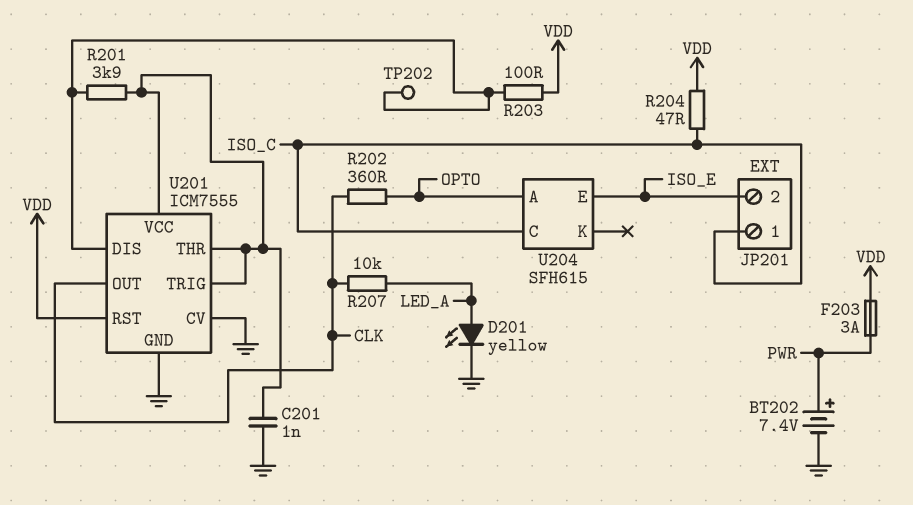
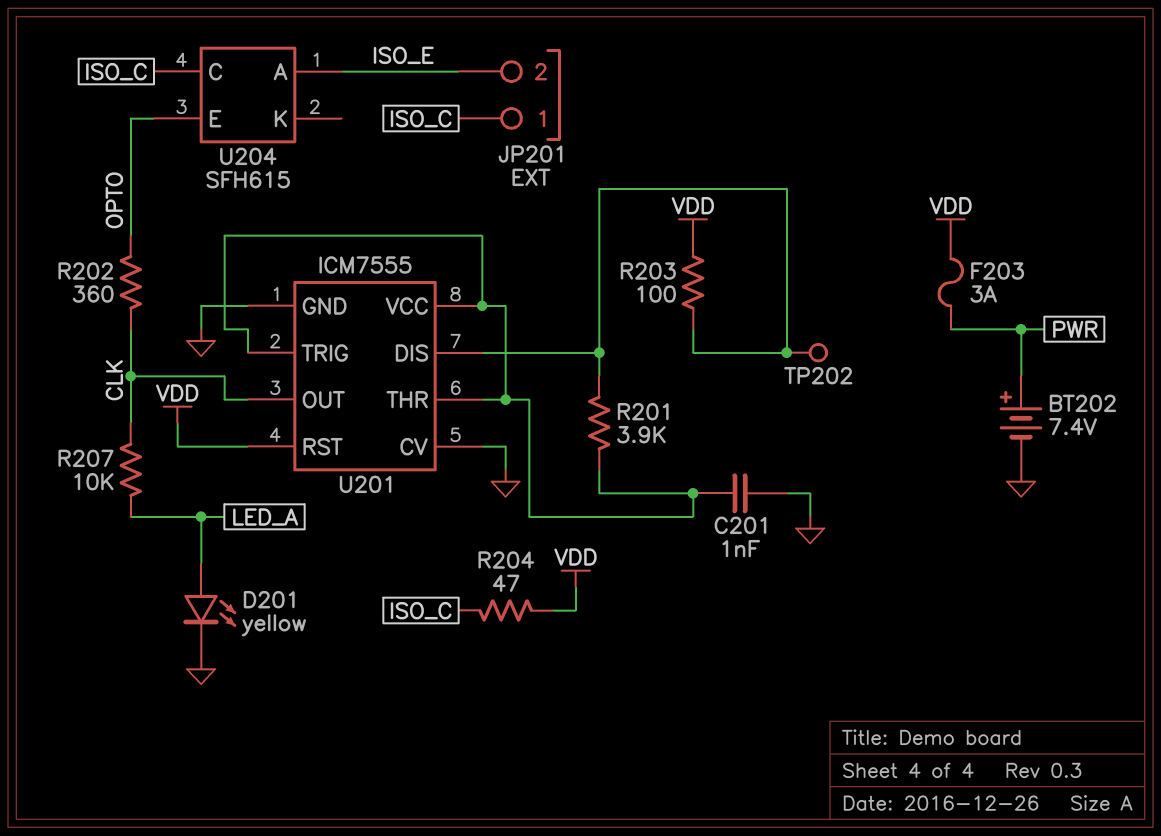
U204 pin A: OPTO -> ISO_E
U204 pin E: ISO_E -> OPTO

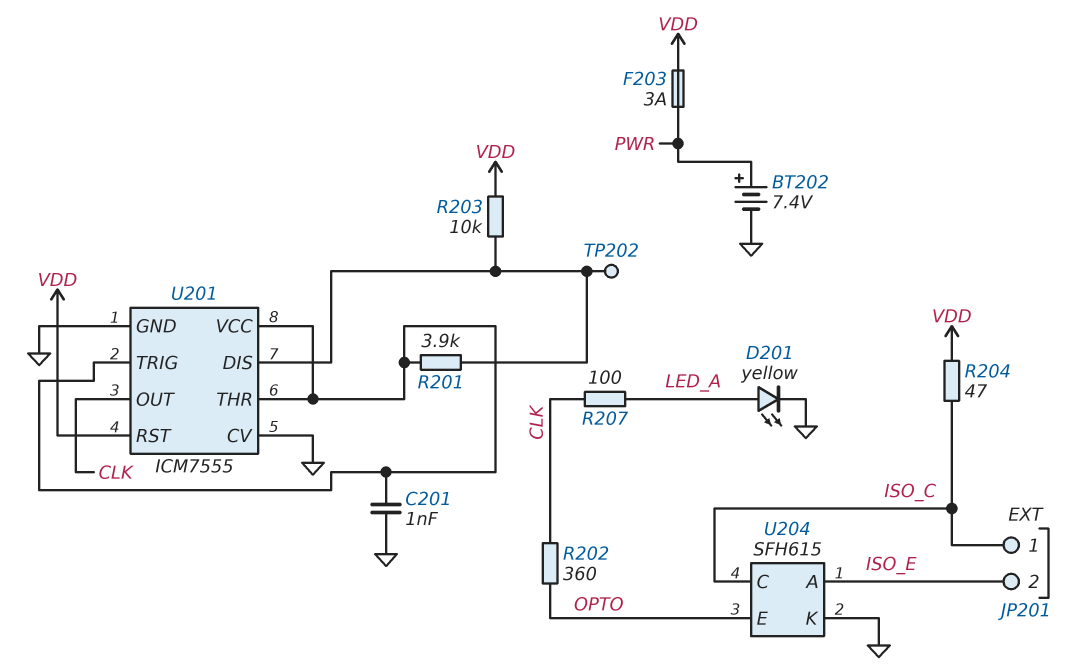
R203: 100 (U201/DIS, VDD) -> 10k (U201/DIS, VDD)
R207: 10k (CLK, LED_A) -> 100 (CLK, LED_A)
U204 pin K: none -> GND

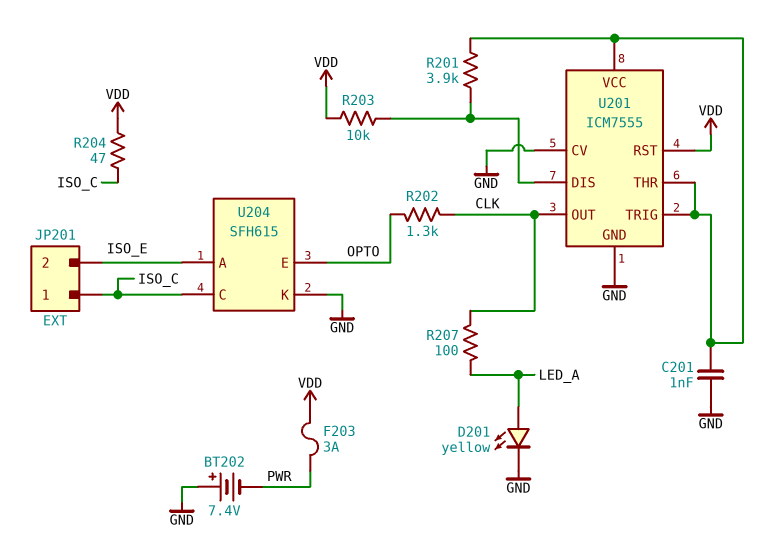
BT202: 7.4V (plus PWR, minus GND) -> 7.4V (plus GND, minus PWR)
R202: 360 (CLK, OPTO) -> 1.3k (CLK, OPTO)
TP202: test point (U201/DIS) -> none

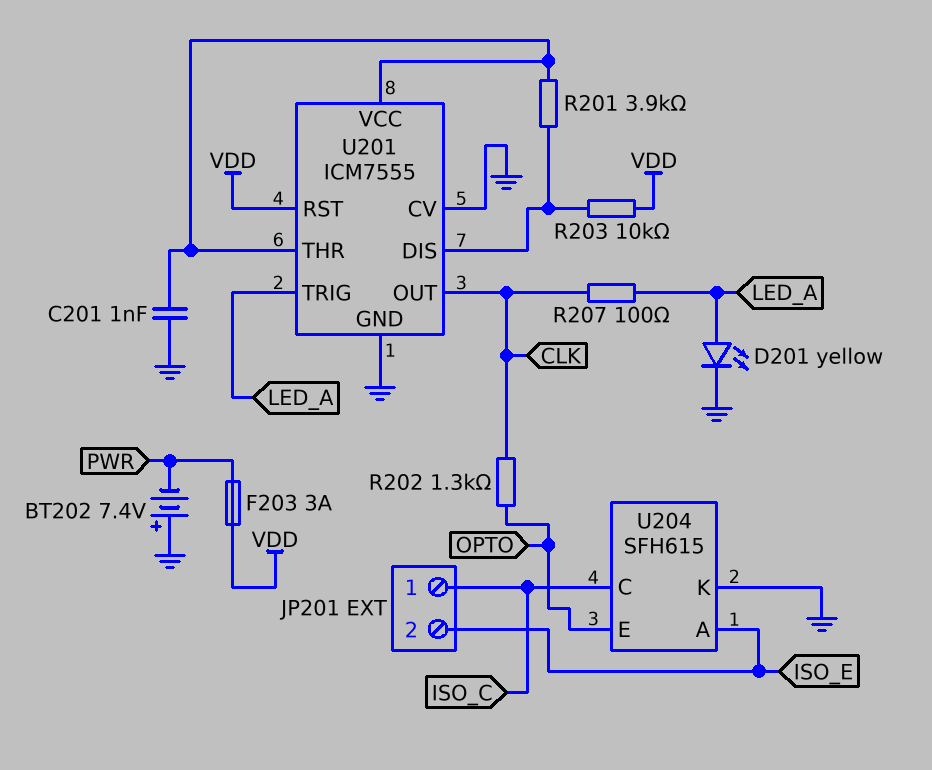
R204: 47 (ISO_C, VDD) -> none
U201 pin TRIG: U201/THR -> LED_A

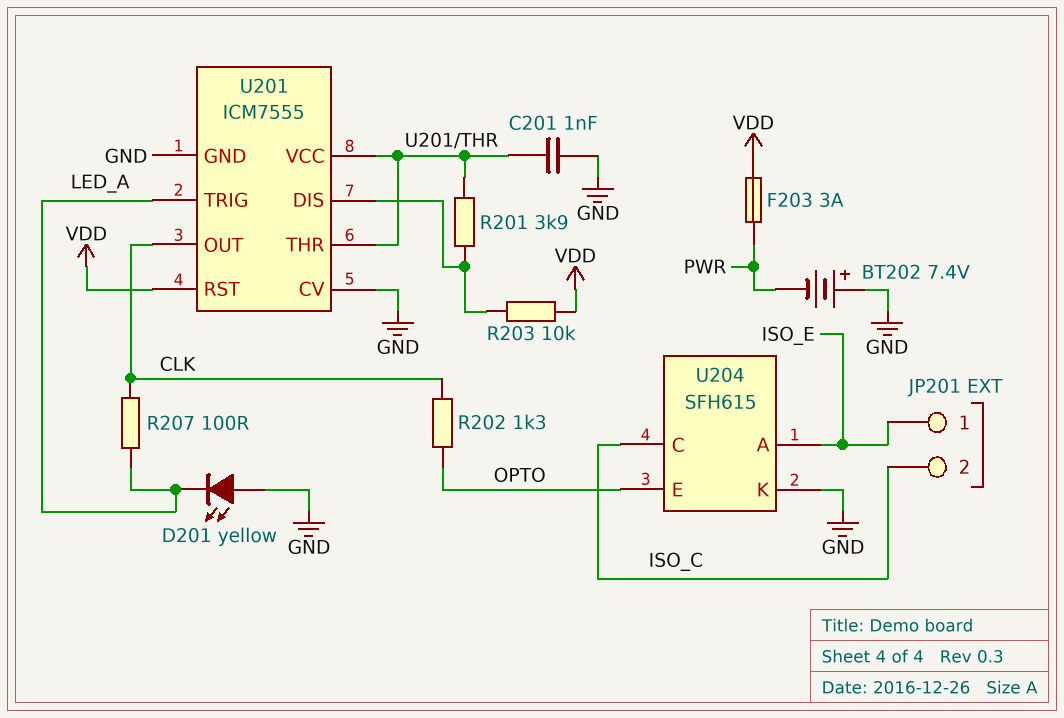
D201: LED yellow (A LED_A, K GND) -> LED yellow (A GND, K LED_A)
JP201 pin 1: ISO_C -> ISO_E
JP201 pin 2: ISO_E -> ISO_C

